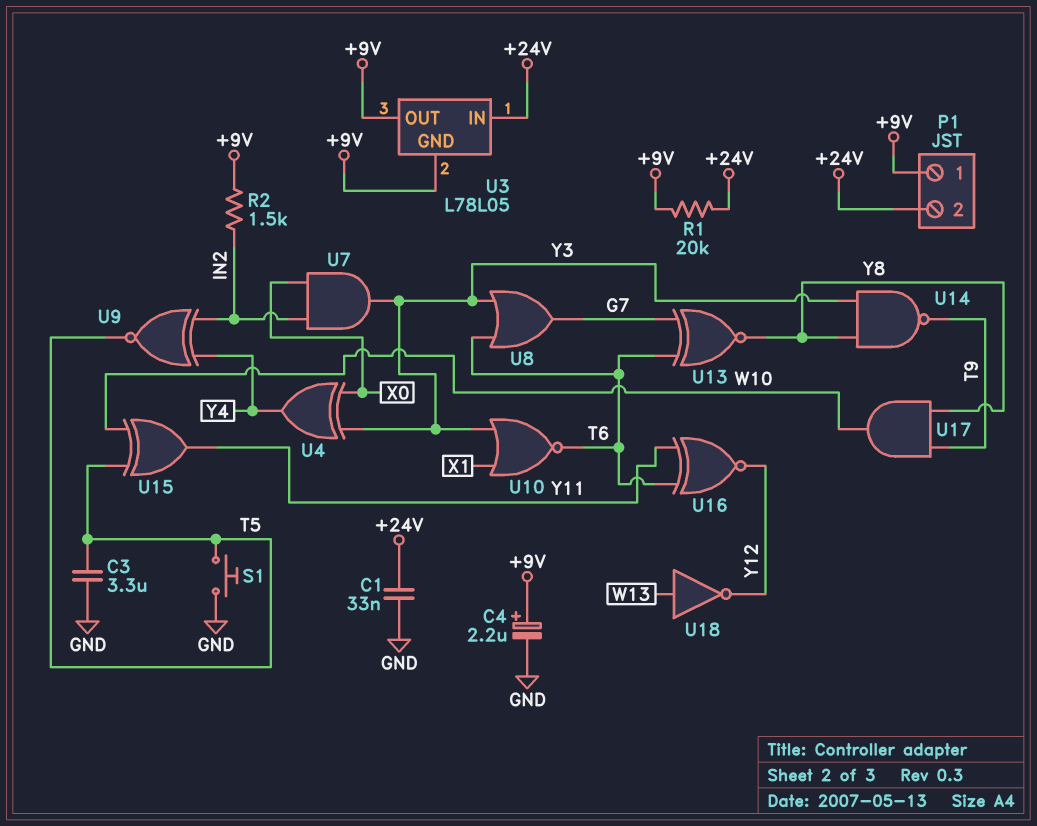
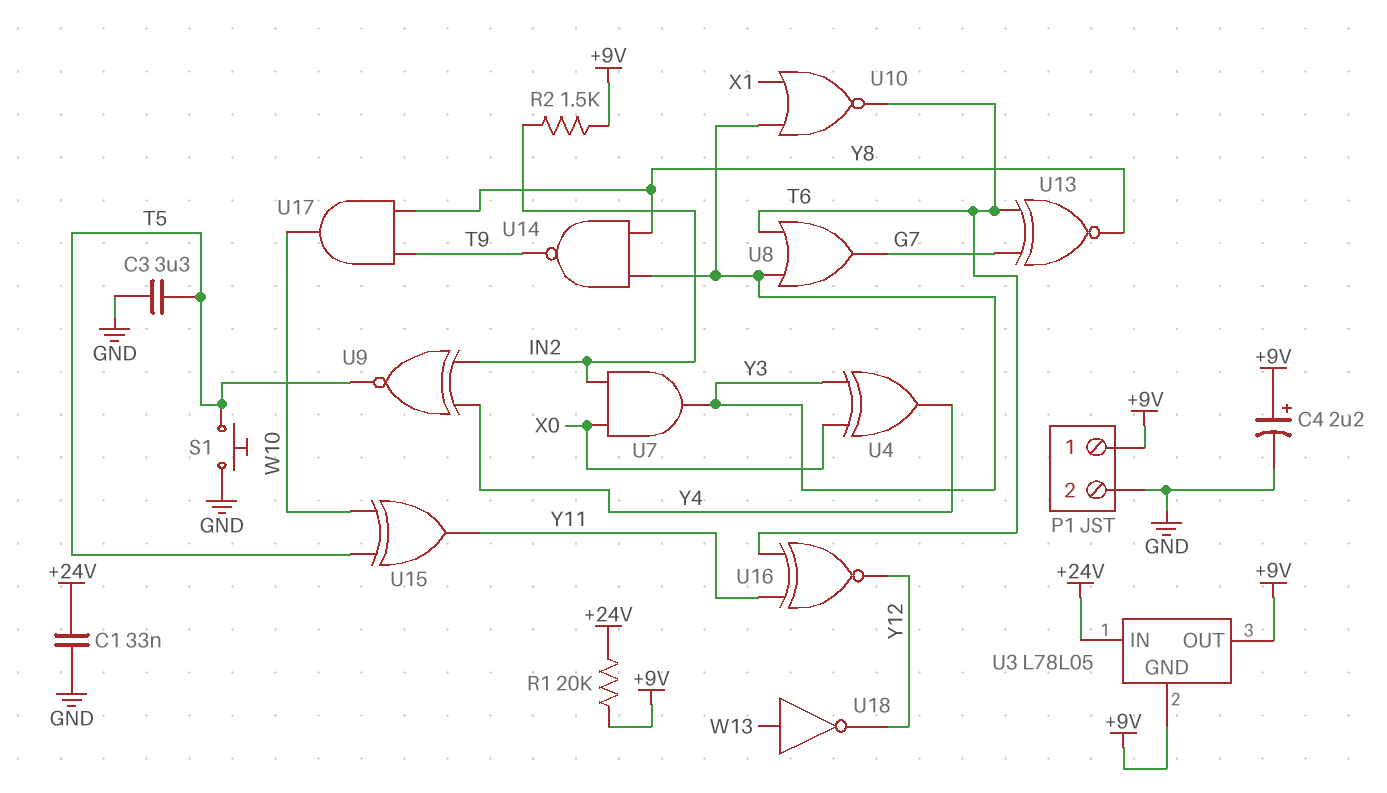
P1 pin 2: +24V -> GND

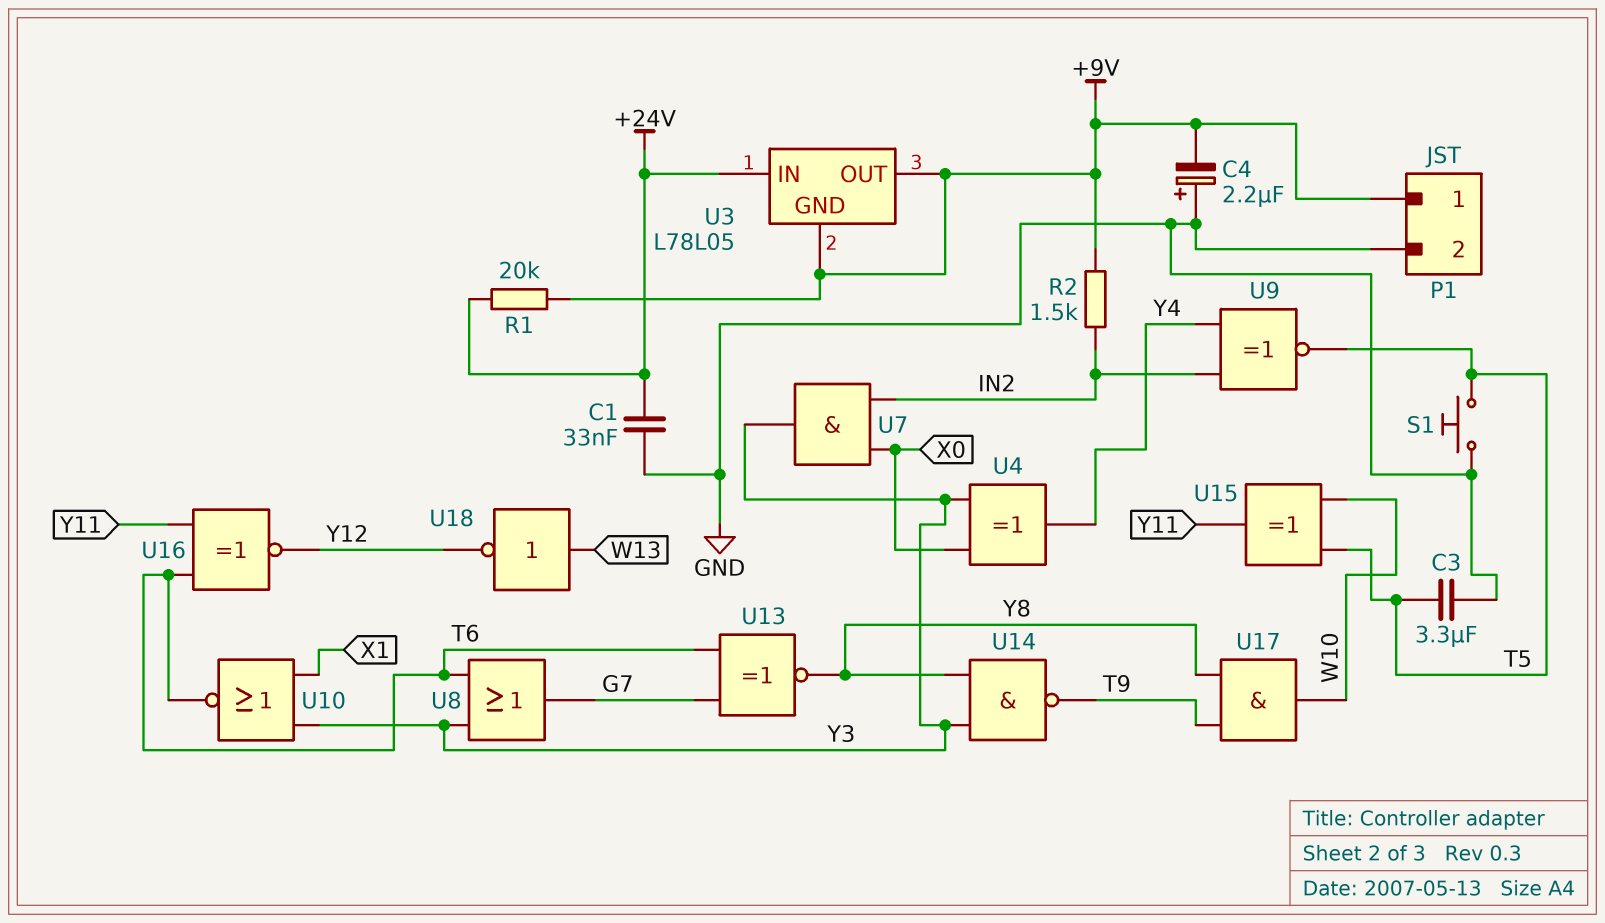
C4: 2.2uF (plus +9V, minus GND) -> 2.2uF (plus GND, minus +9V)

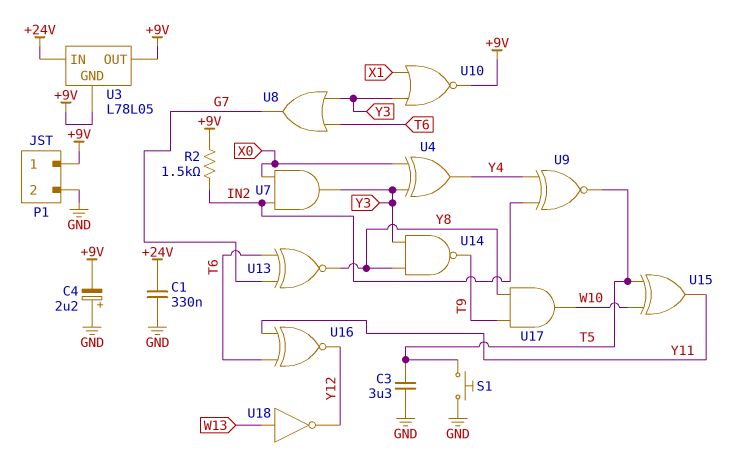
C1: 33nF (+24V, GND) -> 330nF (+24V, GND)
R1: 20k (+9V, +24V) -> none
U10: NOR (in X1, in Y3, out T6) -> NOR (in X1, in Y3, out +9V)

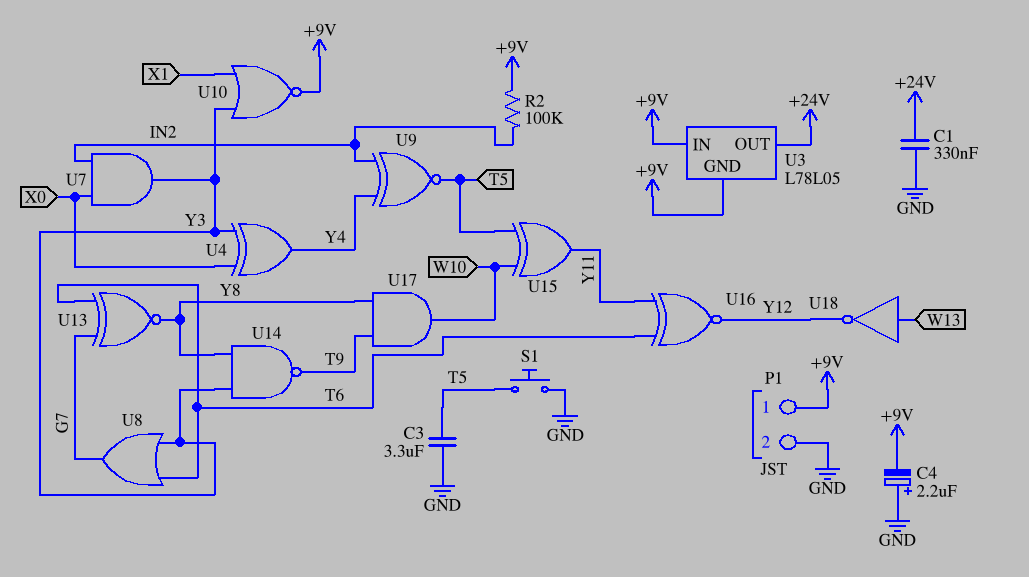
R2: 1.5k (+9V, IN2) -> 100k (+9V, IN2)
U3 pin IN: +24V -> +9V
U3 pin OUT: +9V -> +24V

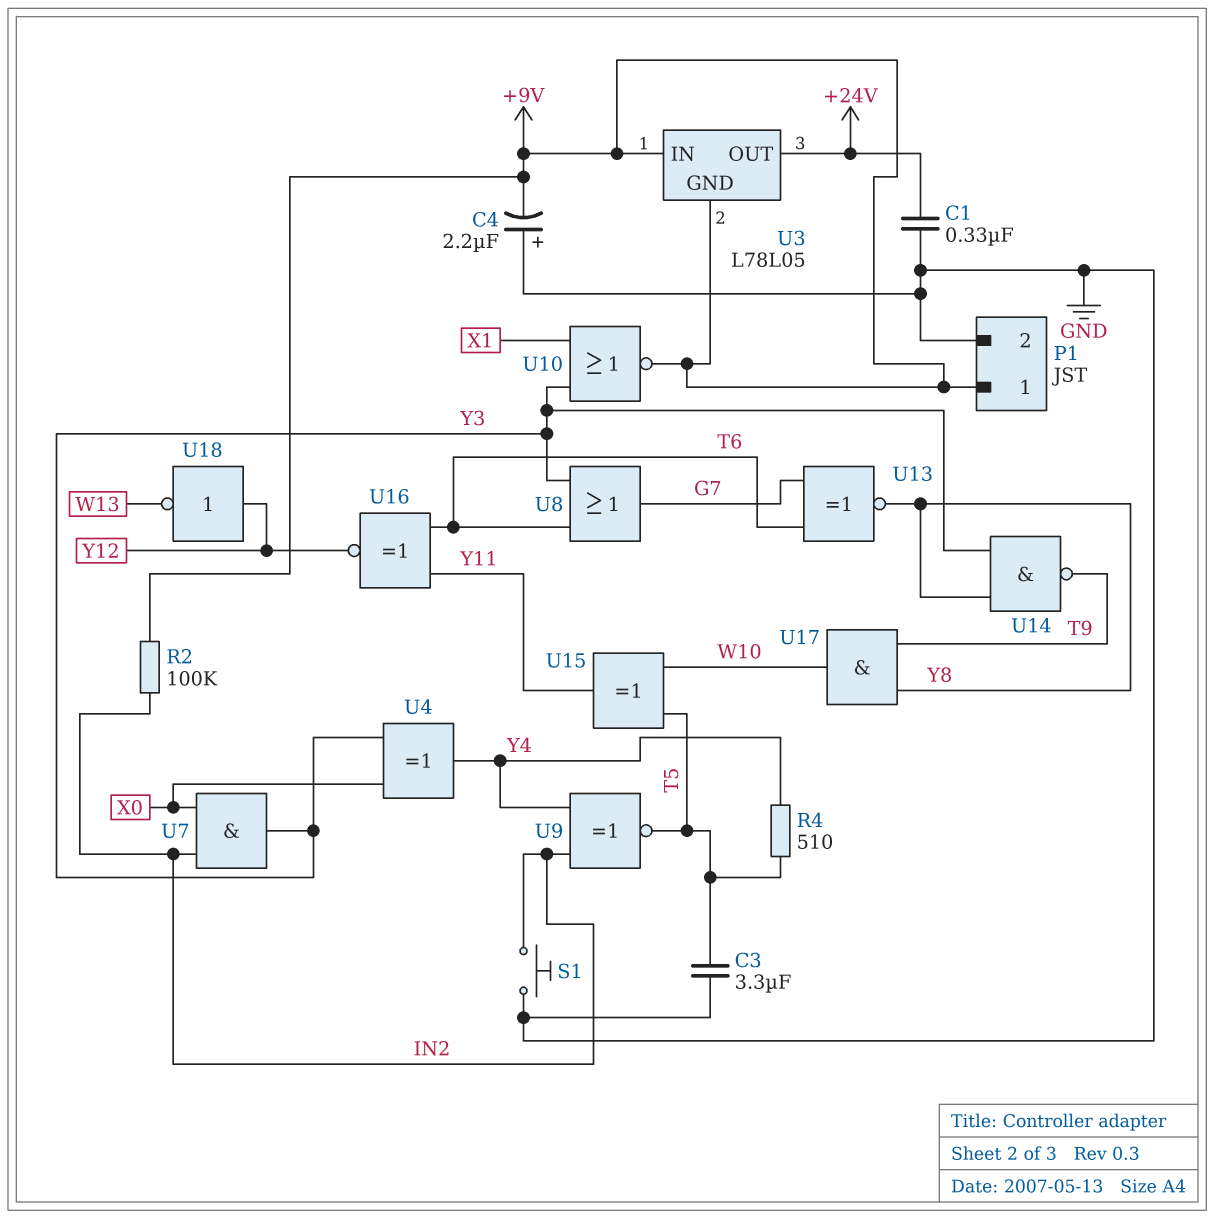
R4: none -> 510 (T5, Y4)
S1: button (GND, T5) -> button (GND, IN2)
U18: NOT (in W13, out Y12) -> NOT (in Y12, out W13)

